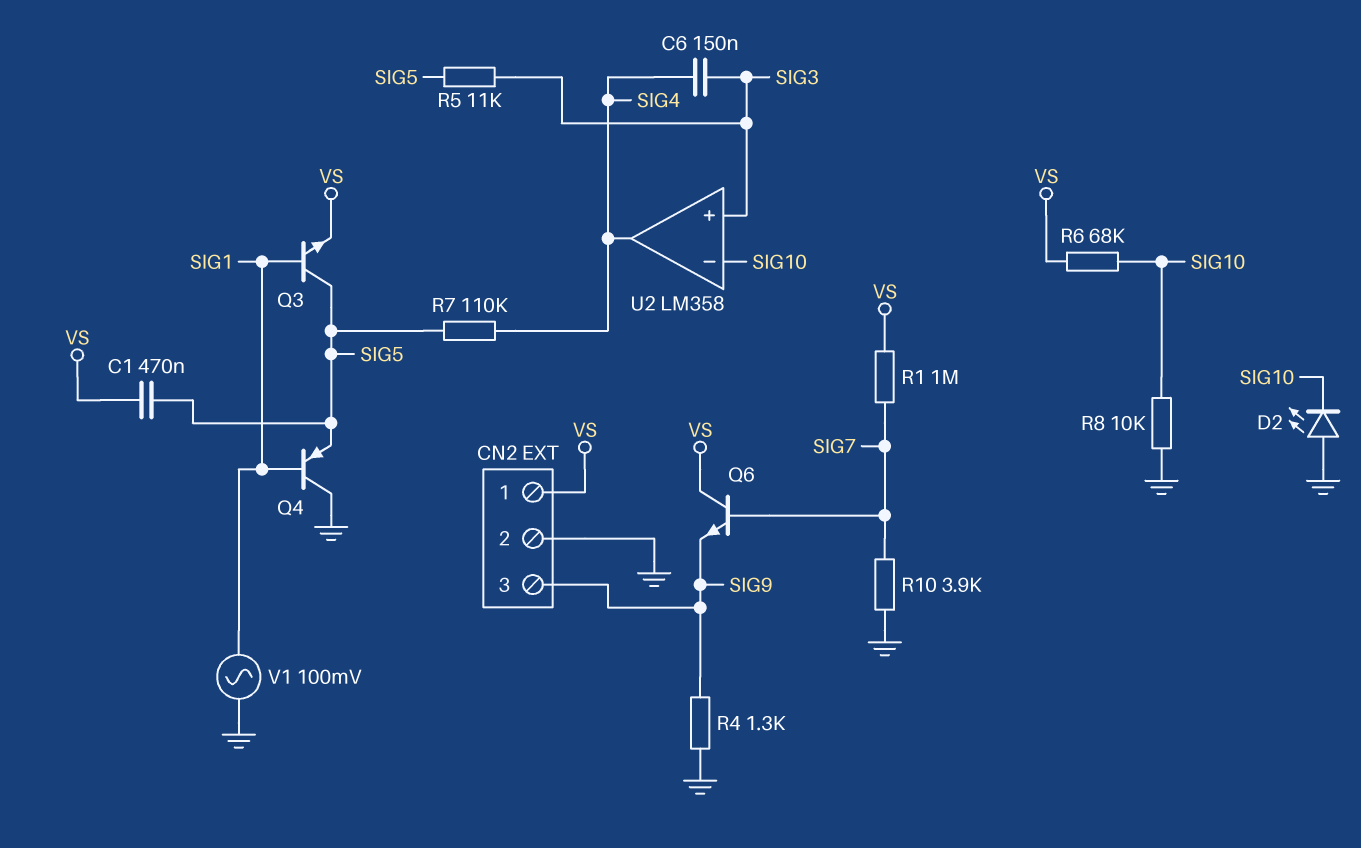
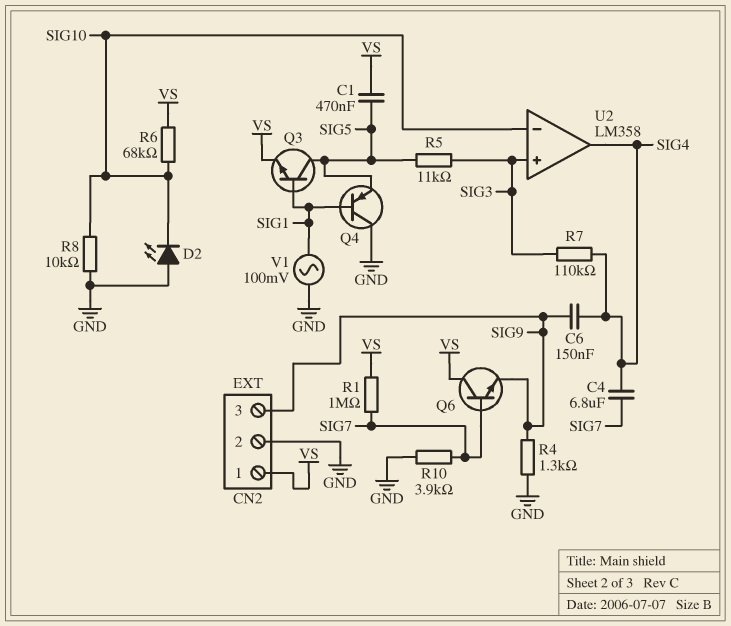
C4: none -> 6.8uF (SIG4, SIG7)
C6: 150nF (SIG3, SIG4) -> 150nF (SIG4, SIG9)
R7: 110k (SIG4, SIG5) -> 110k (SIG3, SIG4)

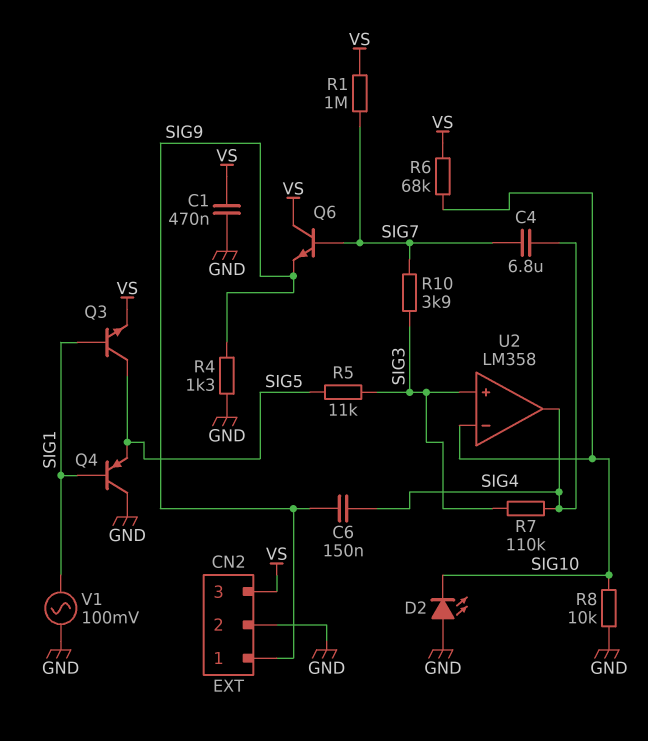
C1: 470nF (SIG5, VS) -> 470nF (GND, VS)
CN2 pin 1: VS -> SIG9
CN2 pin 3: SIG9 -> VS
R10: 3.9k (GND, SIG7) -> 3.9k (SIG3, SIG7)

